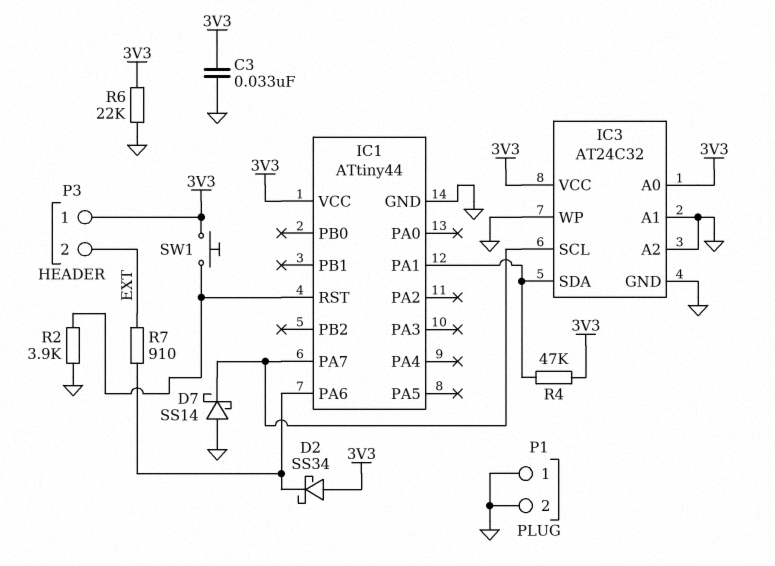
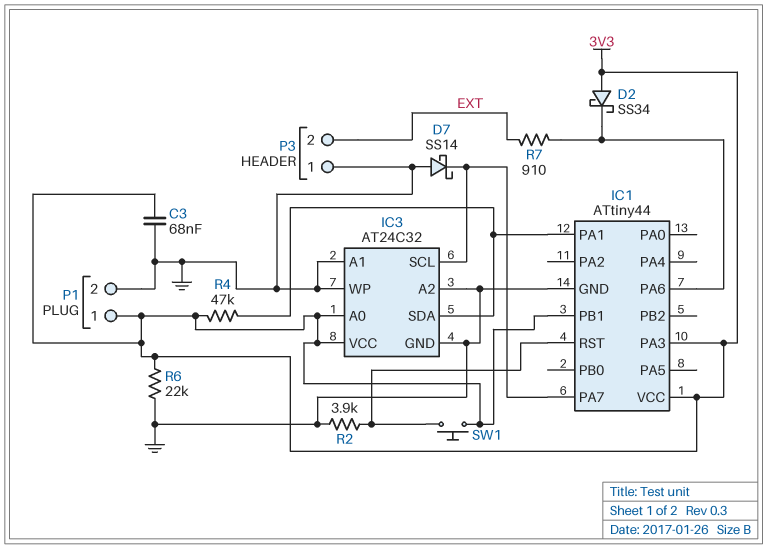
C3: 33nF (3V3, GND) -> 68nF (3V3, GND)
IC1 pin PA3: none -> 3V3
IC1 pin PB1: none -> 3V3
P1 pin 1: GND -> 3V3
P3 pin 1: 3V3 -> GND

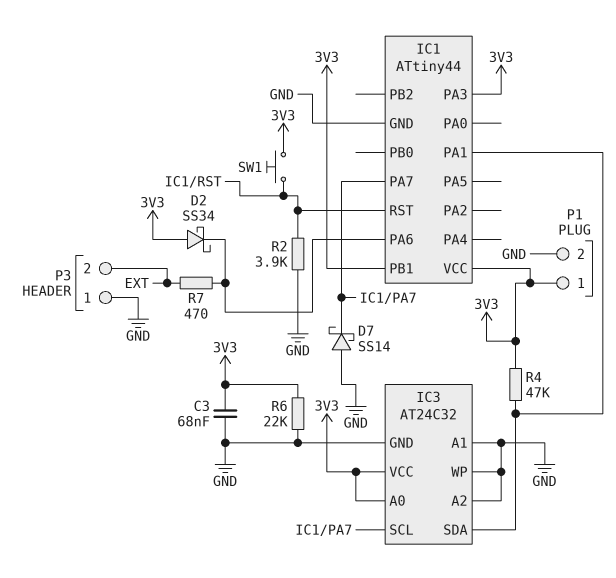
R7: 910 (EXT, IC1/PA6) -> 470 (EXT, IC1/PA6)

